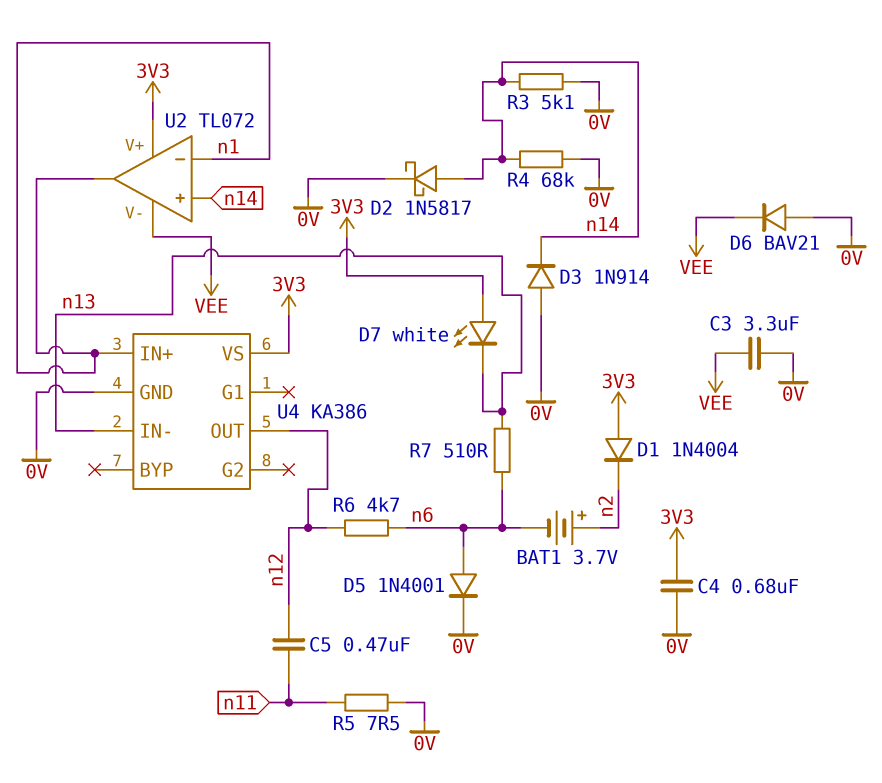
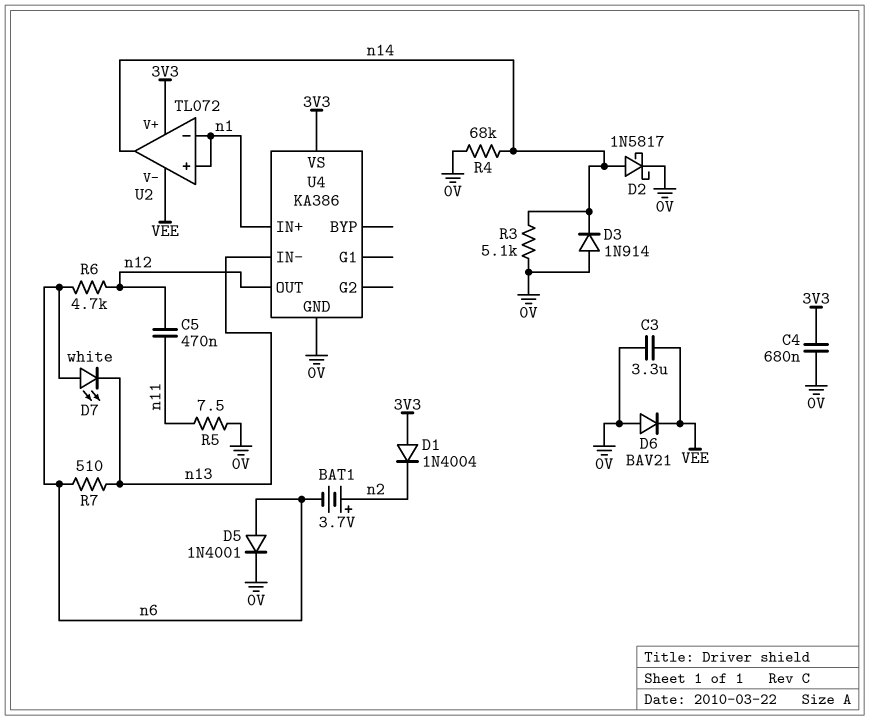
D7: LED white (A 3V3, K n13) -> LED white (A n6, K n13)
U2 pin in+: n14 -> n1
U2 pin out: n1 -> n14

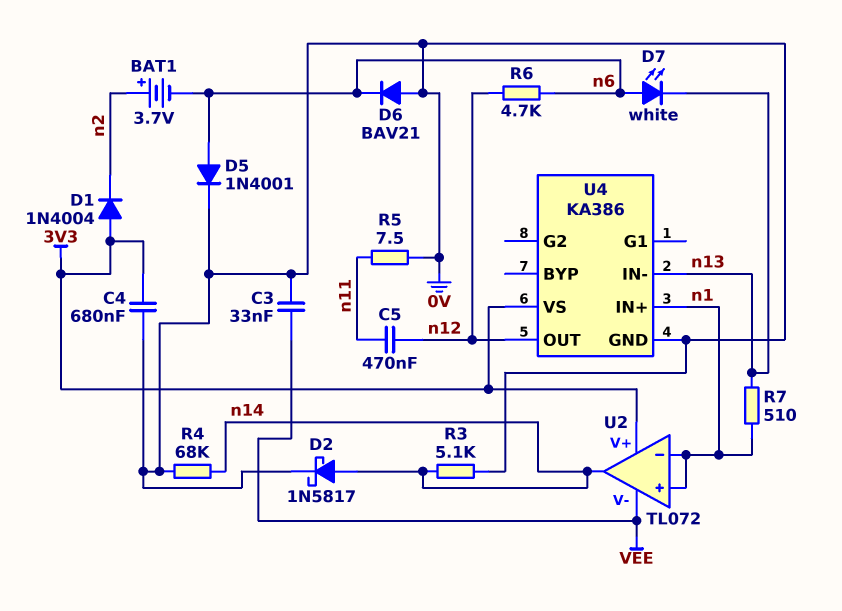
C3: 3.3uF (0V, VEE) -> 33nF (0V, VEE)
D3: diode 1N914 (A 0V, K n14) -> none
D6: diode BAV21 (A 0V, K VEE) -> diode BAV21 (A 0V, K n6)
R7: 510 (n6, n13) -> 510 (n1, n13)

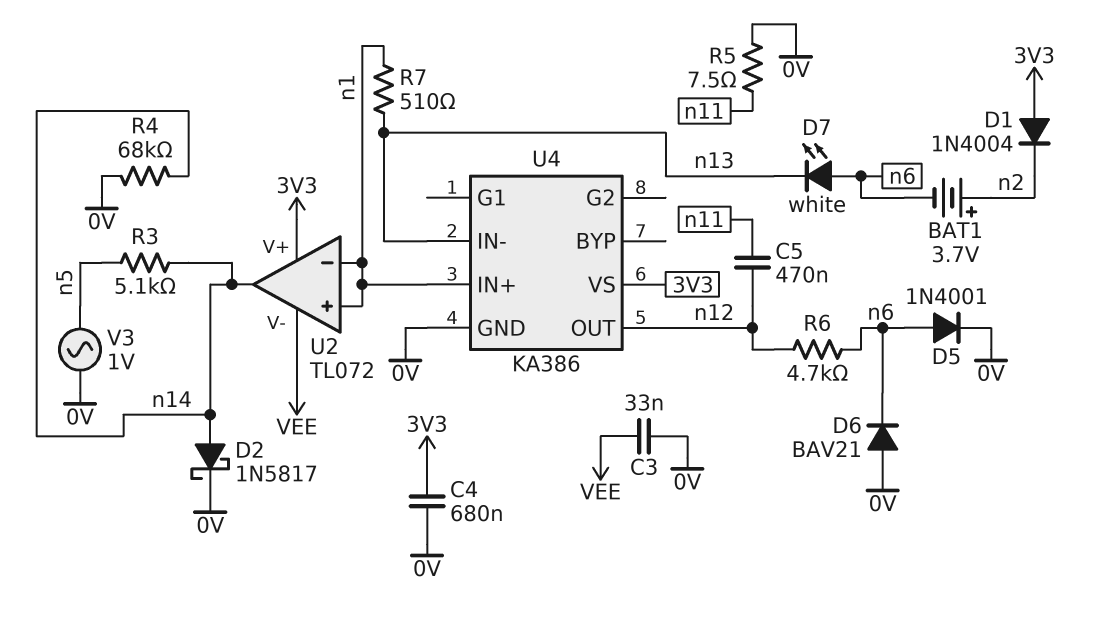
R3: 5.1k (0V, n14) -> 5.1k (n5, n14)
V3: none -> AC 1V (0V, n5)

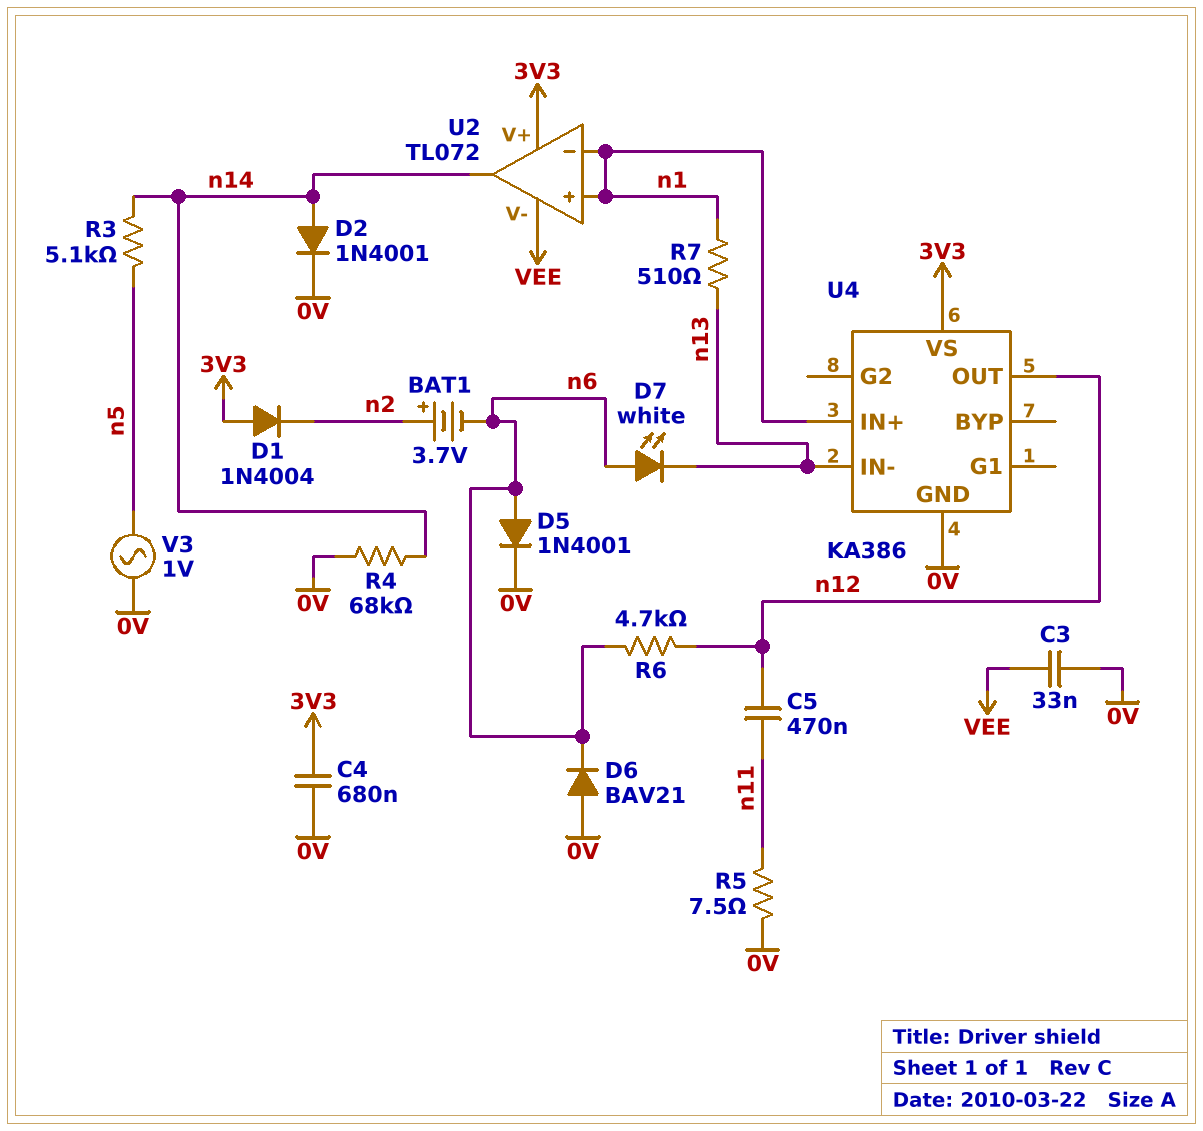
D2: schottky 1N5817 (A n14, K 0V) -> diode 1N4001 (A n14, K 0V)

